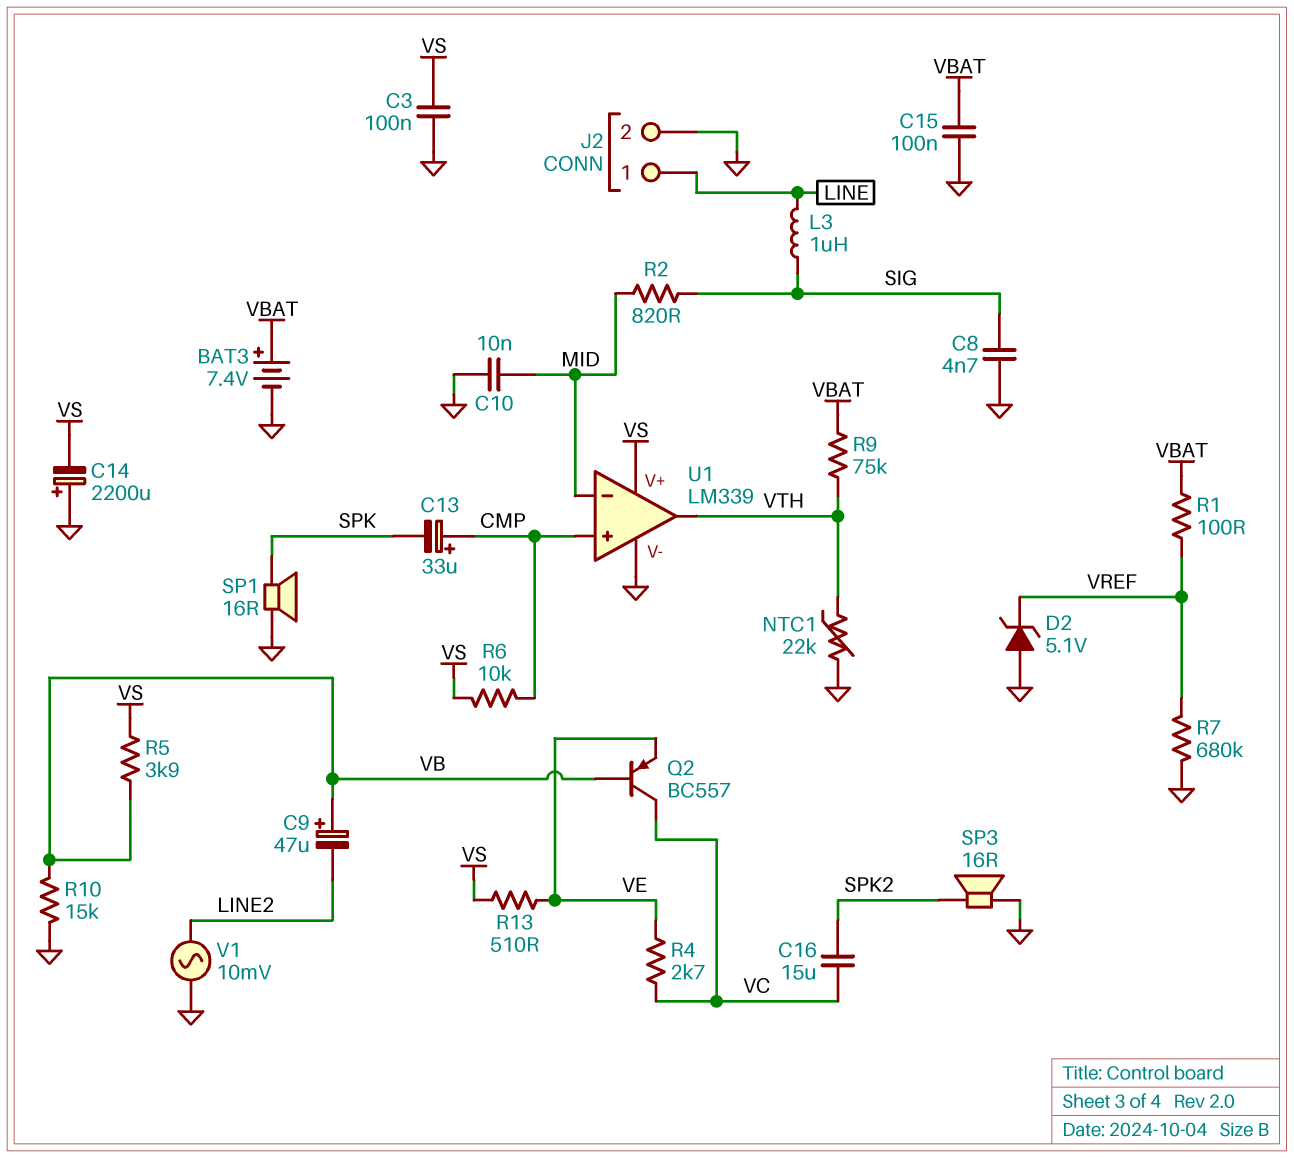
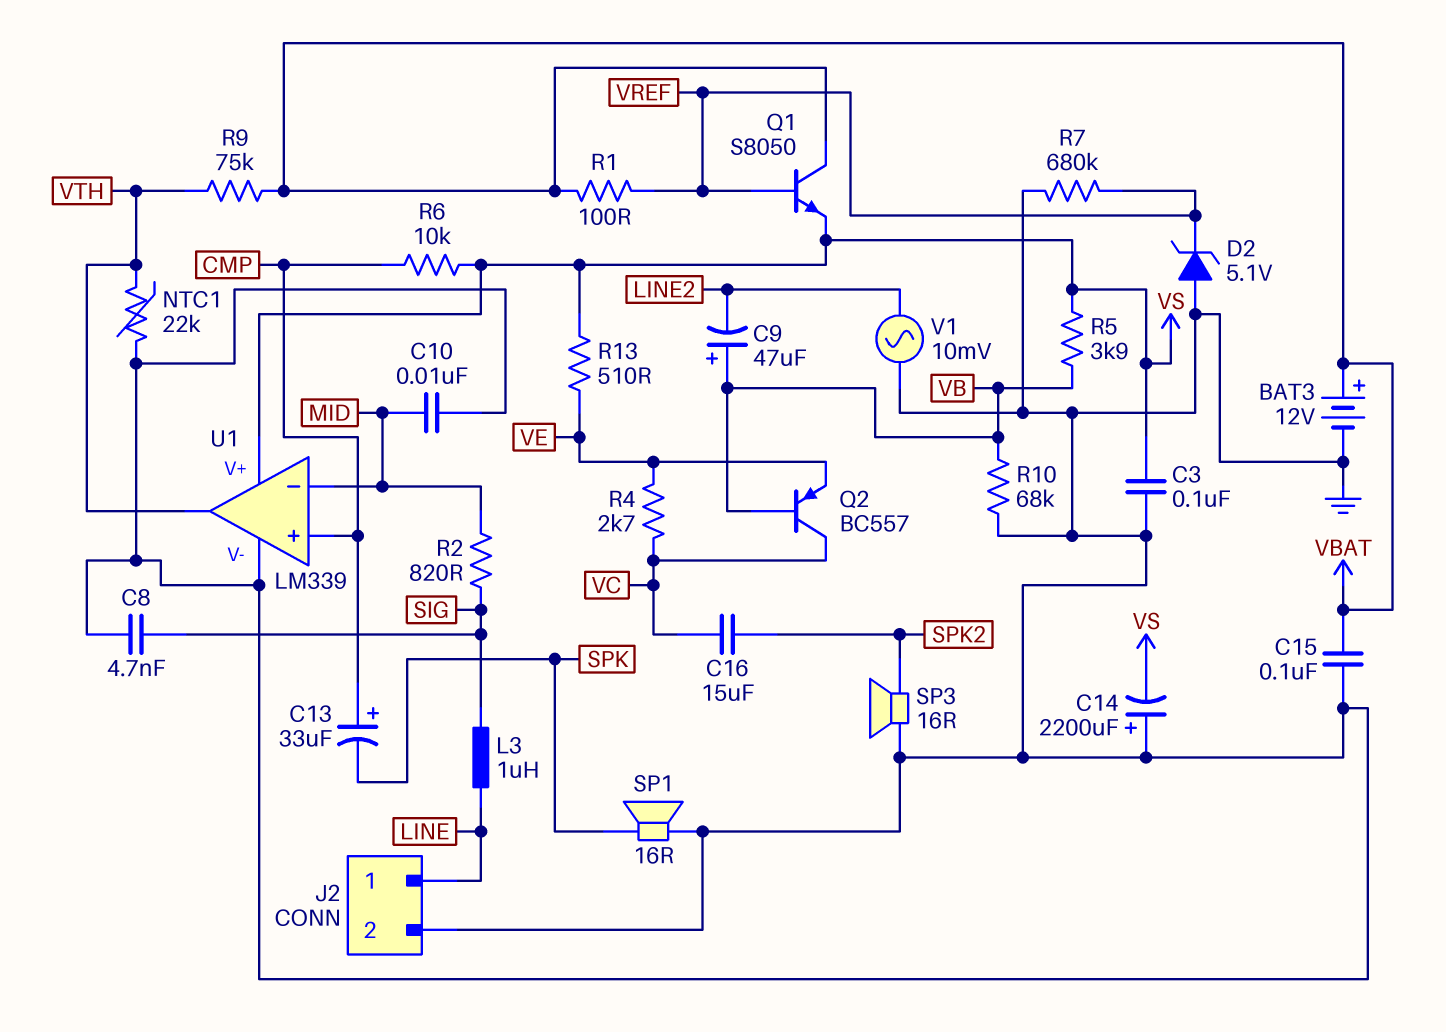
BAT3: 7.4V (plus VBAT, minus GND) -> 12V (plus VBAT, minus GND)
Q1: none -> NPN S8050 (B VREF, C VBAT, E VS)
R10: 15k (GND, VB) -> 68k (GND, VB)

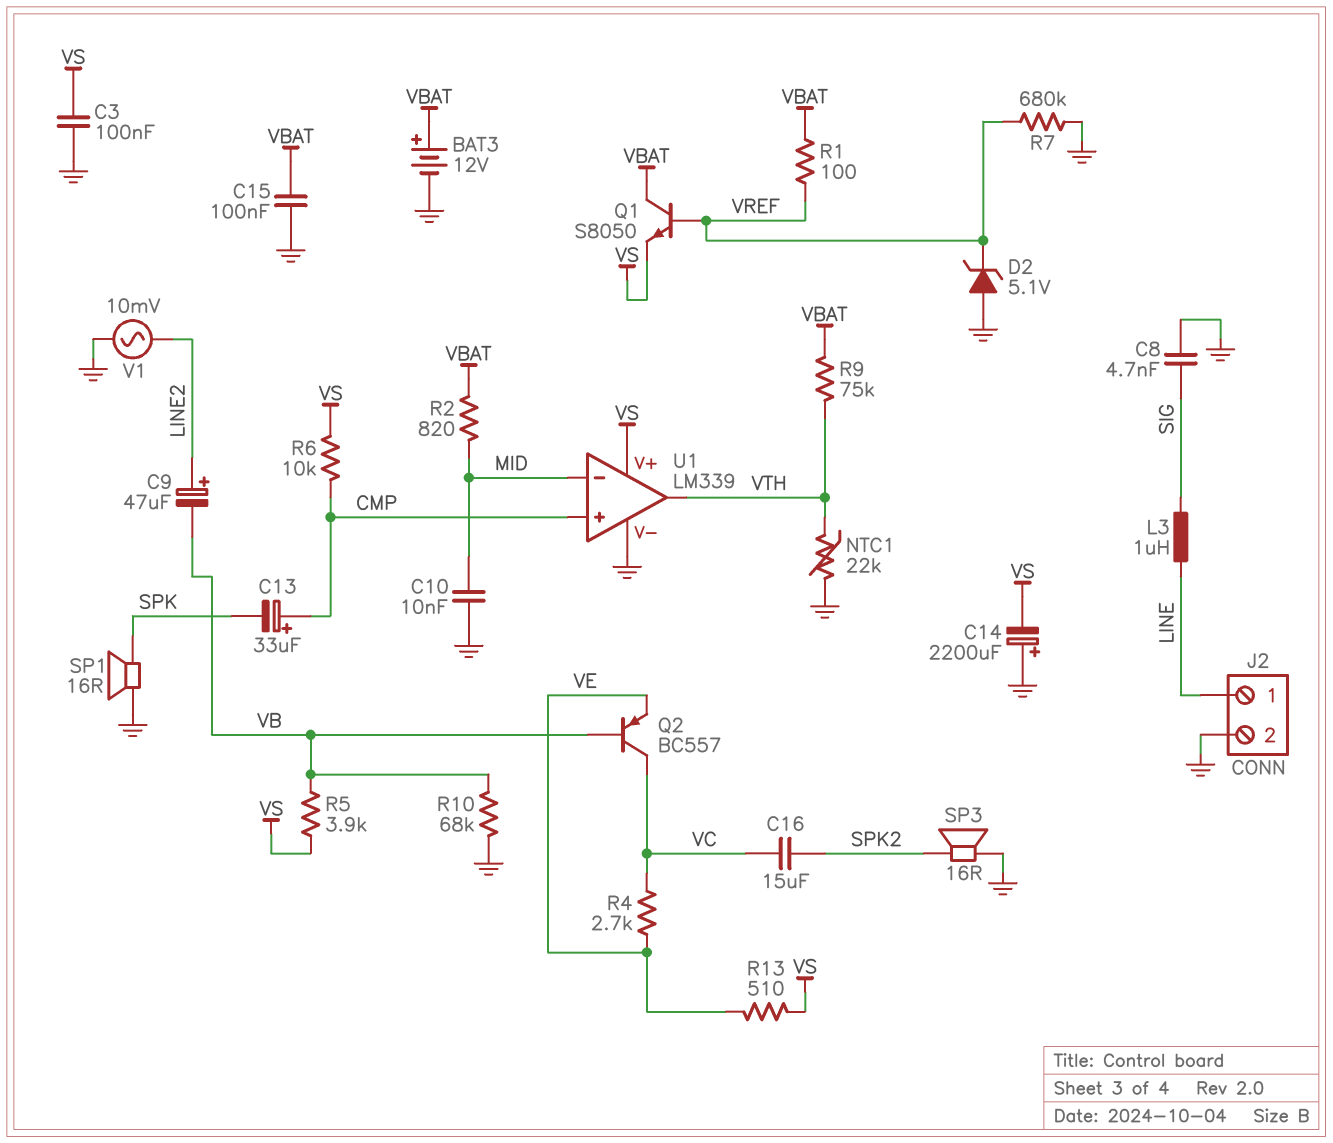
C9: 47uF (plus VB, minus LINE2) -> 47uF (plus LINE2, minus VB)
R2: 820 (MID, SIG) -> 820 (MID, VBAT)

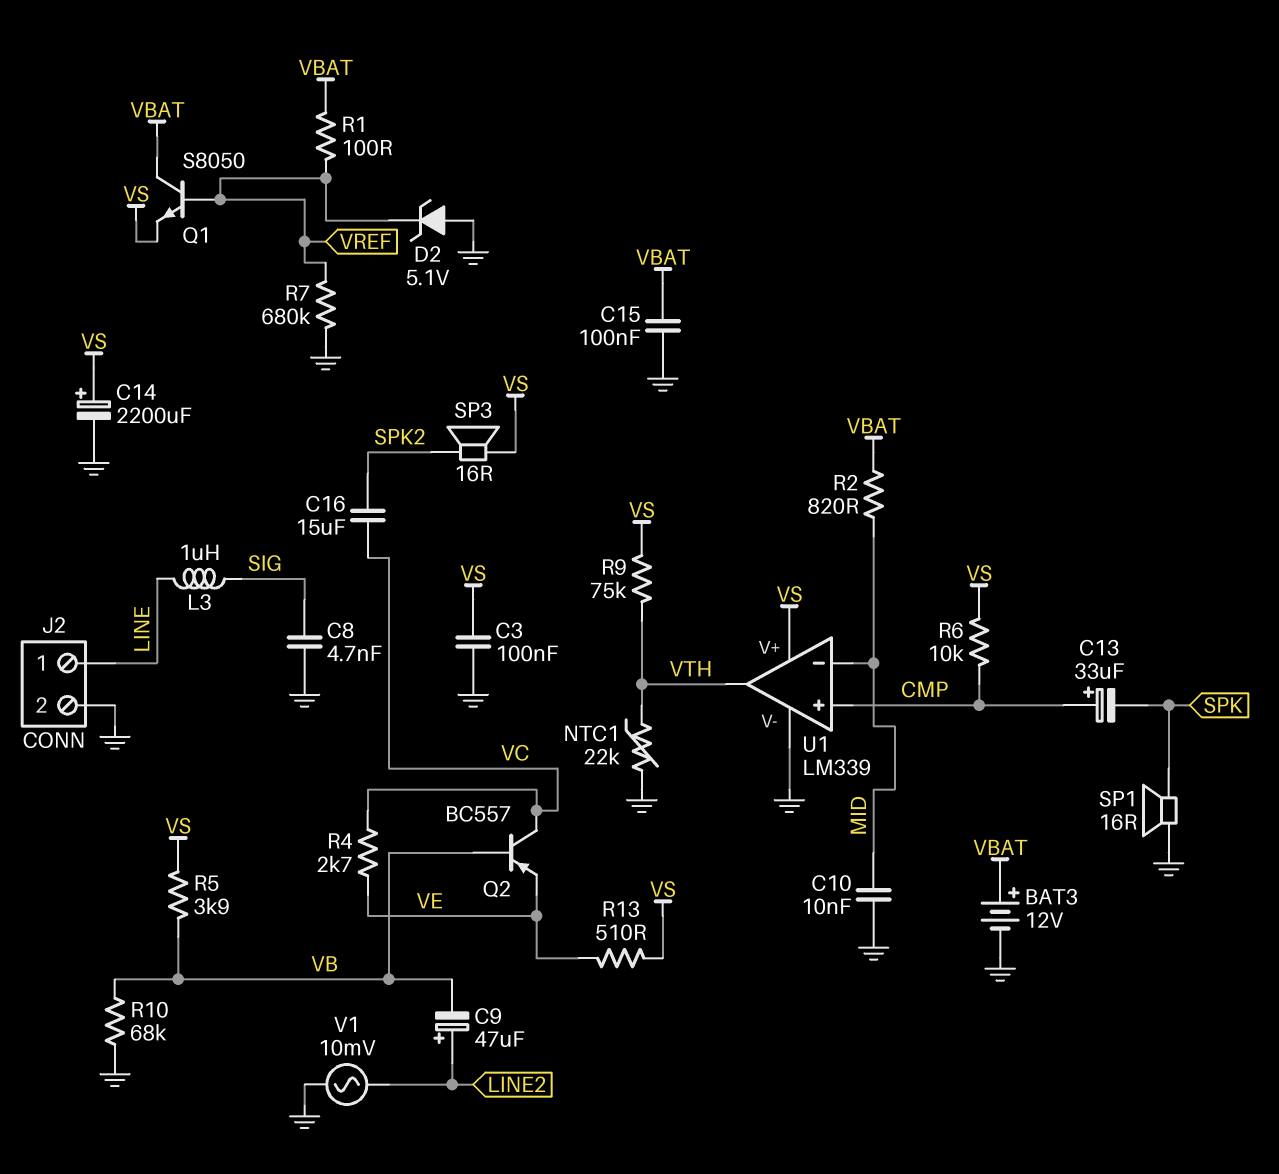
C14: 2200uF (plus GND, minus VS) -> 2200uF (plus VS, minus GND)
R9: 75k (VBAT, VTH) -> 75k (VS, VTH)
SP3: speaker 16R (GND, SPK2) -> speaker 16R (SPK2, VS)

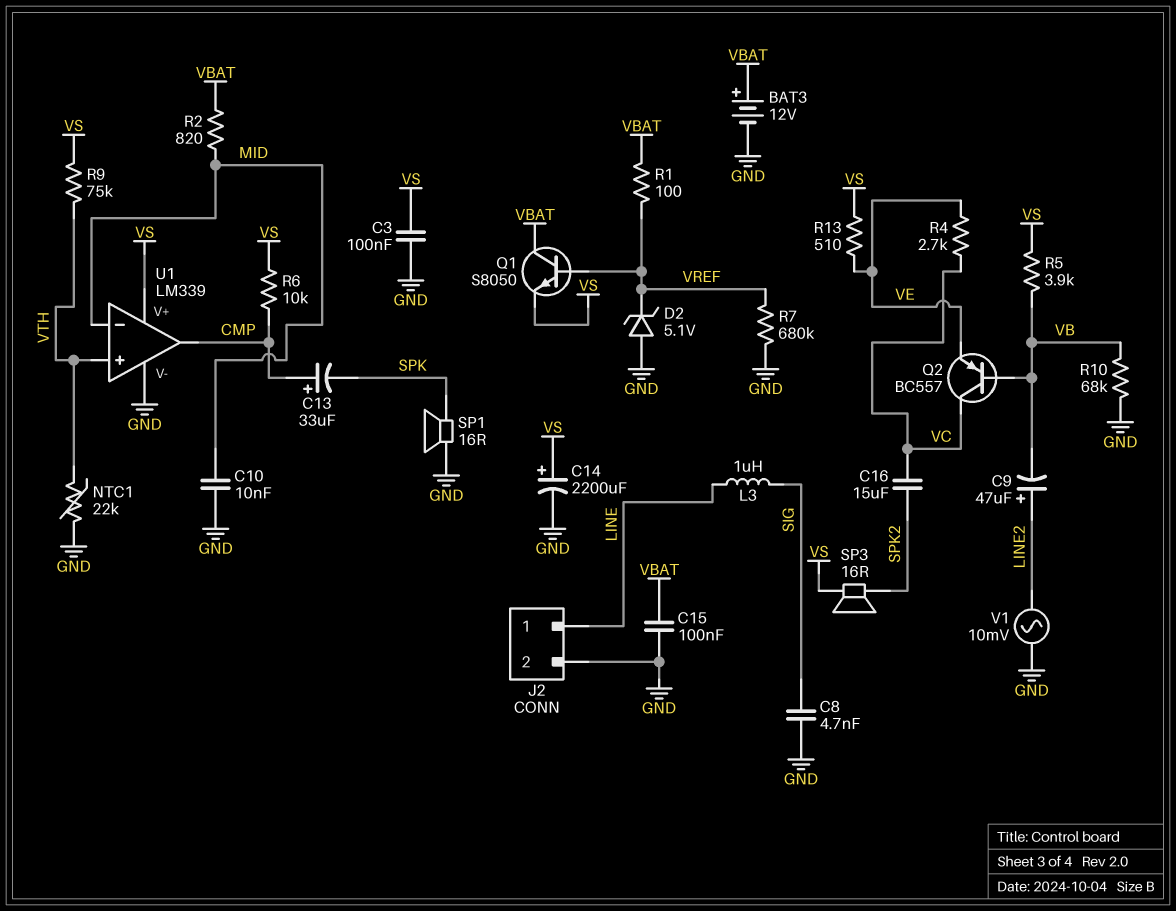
U1 pin in+: CMP -> VTH
U1 pin out: VTH -> CMP

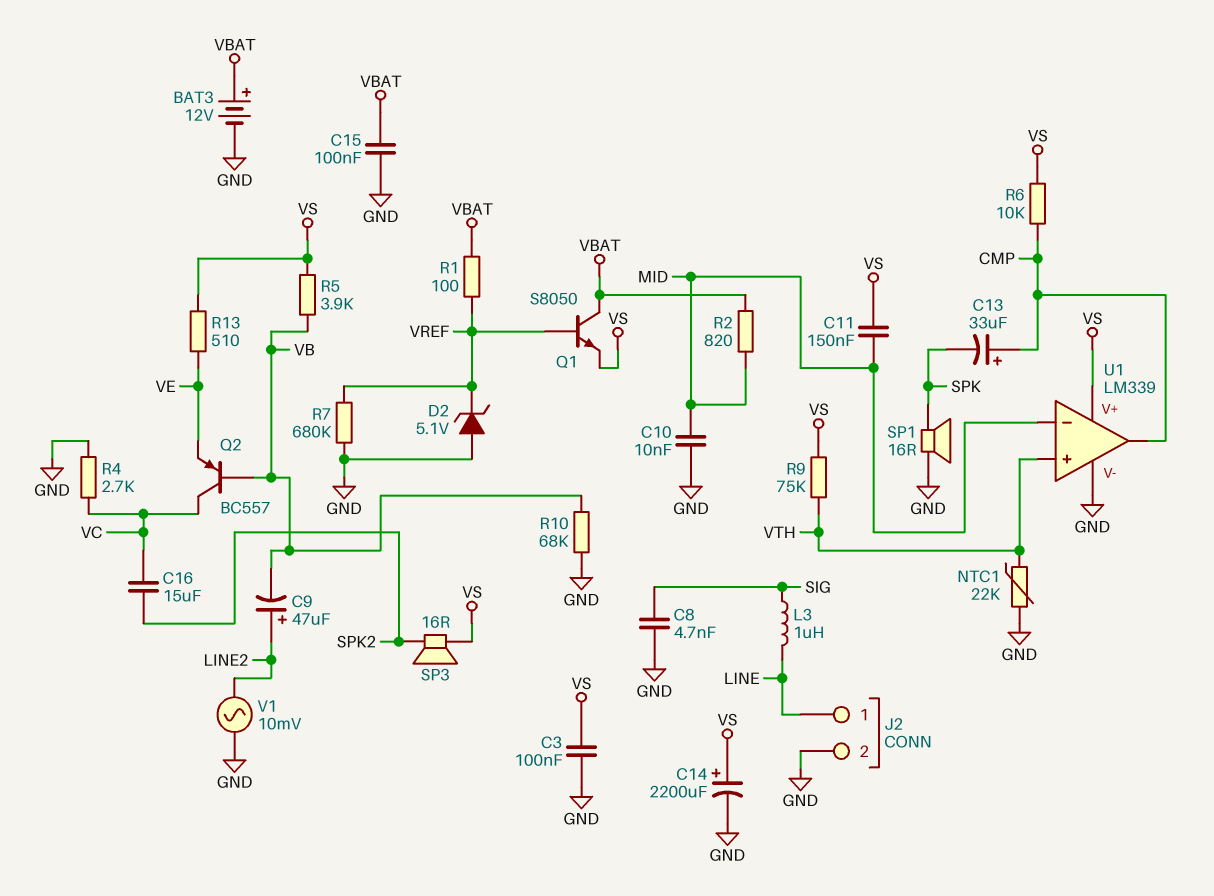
C11: none -> 150nF (MID, VS)
R4: 2.7k (VC, VE) -> 2.7k (GND, VC)

